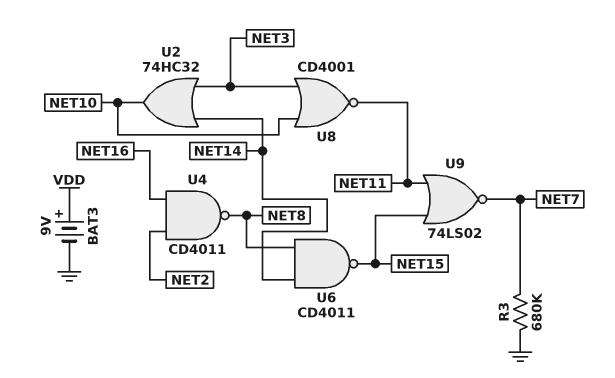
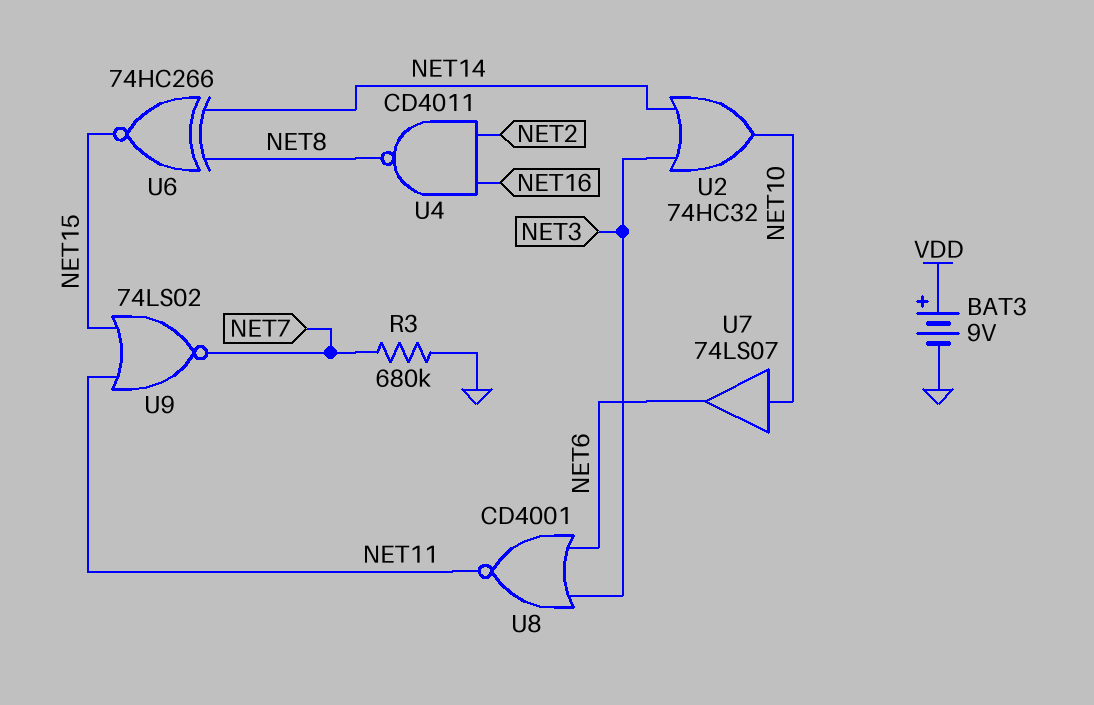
U6: NAND CD4011 (in NET8, in NET14, out NET15) -> XNOR 74HC266 (in NET8, in NET14, out NET15)
U7: none -> buffer 74LS07 (in NET10, out NET6)
U8: NOR CD4001 (in NET3, in NET10, out NET11) -> NOR CD4001 (in NET3, in NET6, out NET11)

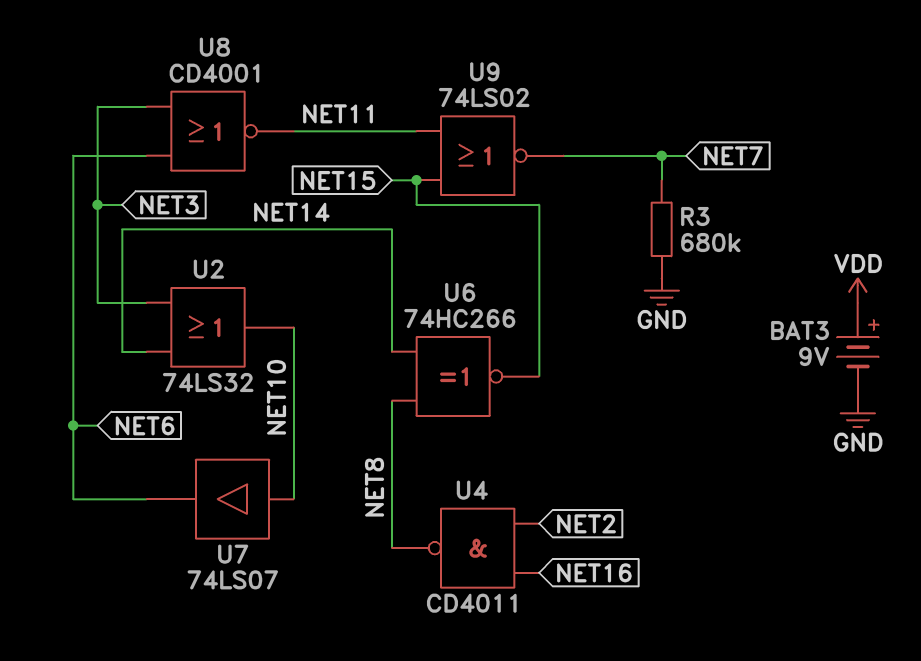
U2: OR 74HC32 (in NET3, in NET14, out NET10) -> OR 74LS32 (in NET3, in NET14, out NET10)

